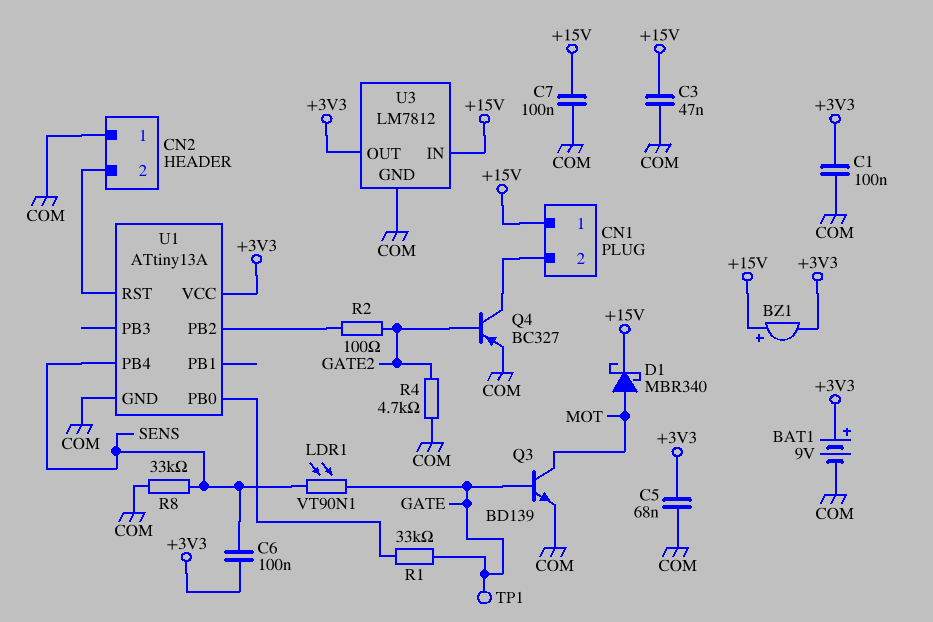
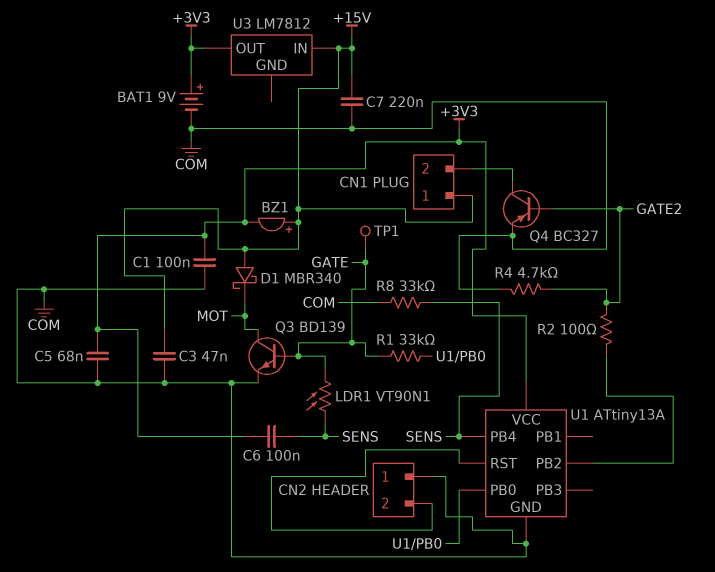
C7: 100nF (+15V, COM) -> 220nF (+15V, COM)
D1: schottky MBR340 (A MOT, K +15V) -> schottky MBR340 (A +15V, K MOT)
U3 pin GND: COM -> none

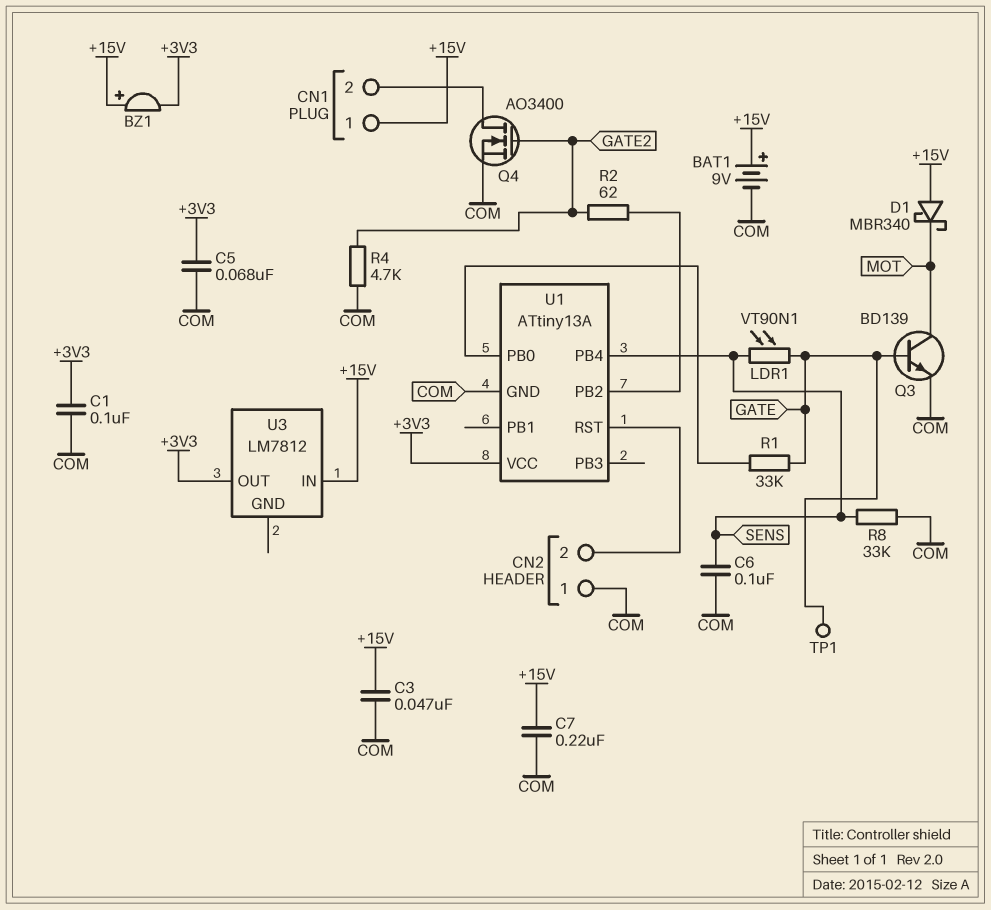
BAT1: 9V (plus +3V3, minus COM) -> 9V (plus +15V, minus COM)
C6: 100nF (+3V3, SENS) -> 100nF (COM, SENS)
Q4: PNP BC327 (B GATE2, C CN1/2, E COM) -> NMOS AO3400 (G GATE2, D CN1/2, S COM)
R2: 100 (GATE2, U1/PB2) -> 62 (GATE2, U1/PB2)

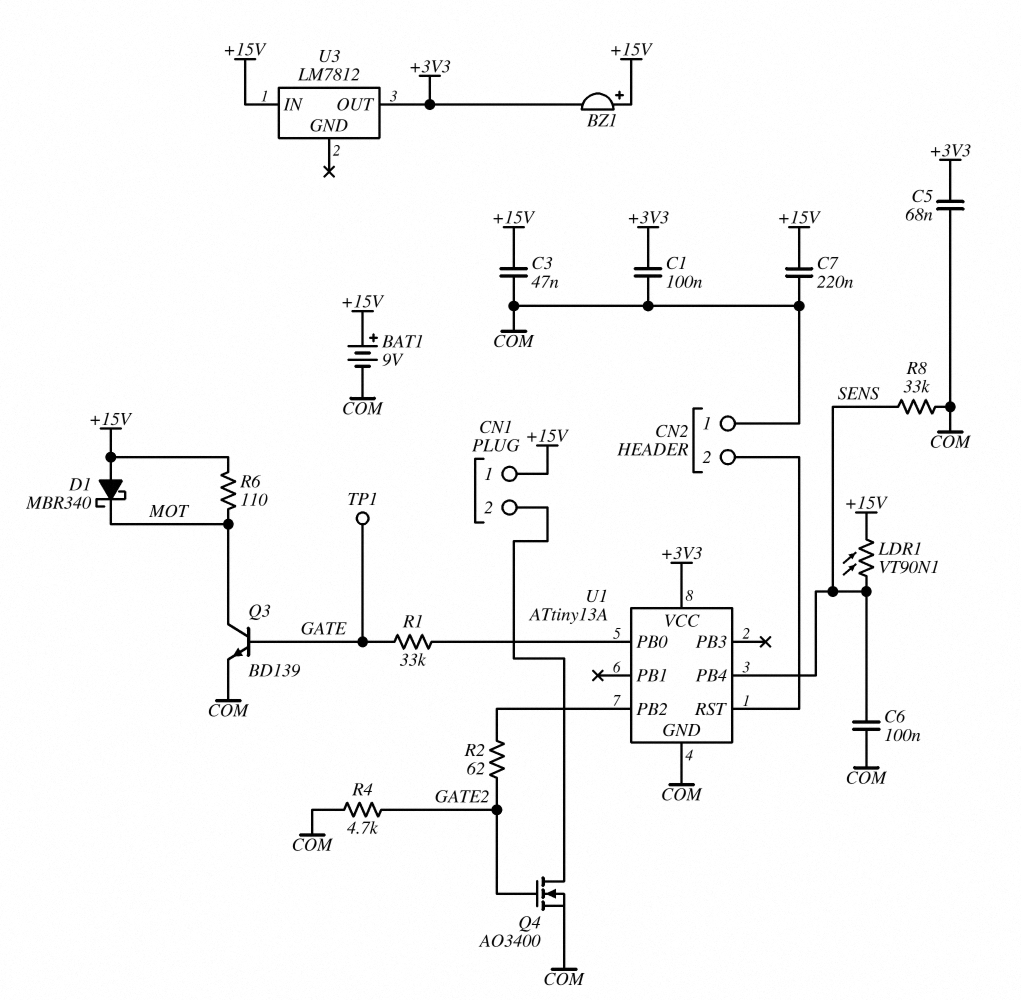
LDR1: VT90N1 (GATE, SENS) -> VT90N1 (+15V, SENS)
R6: none -> 110 (+15V, MOT)

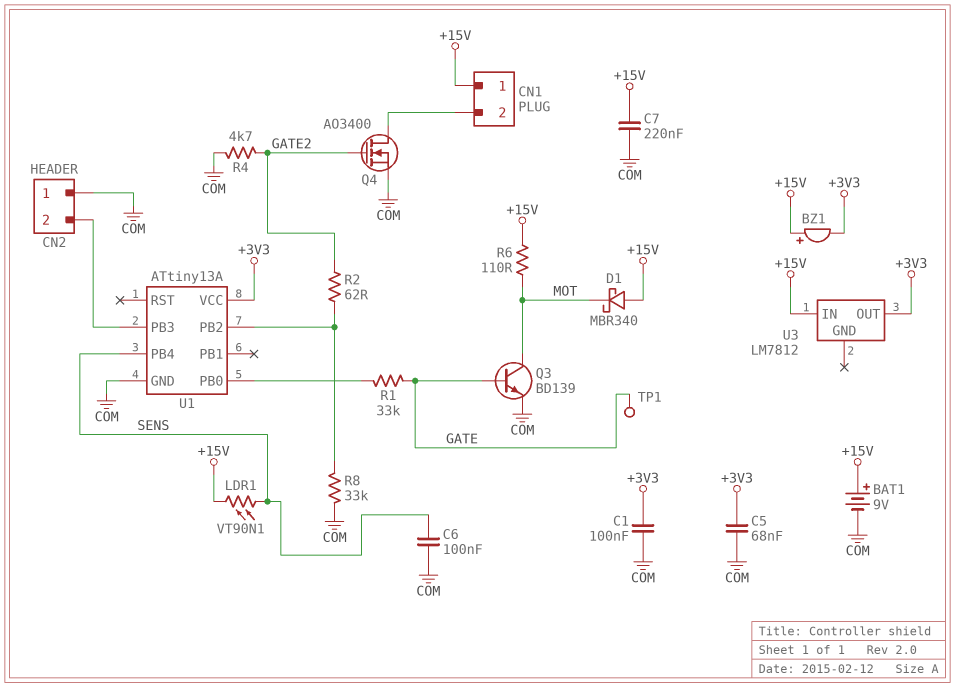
C3: 47nF (+15V, COM) -> none
R8: 33k (COM, SENS) -> 33k (COM, U1/PB2)
U1 pin PB3: none -> CN2/2
U1 pin RST: CN2/2 -> none

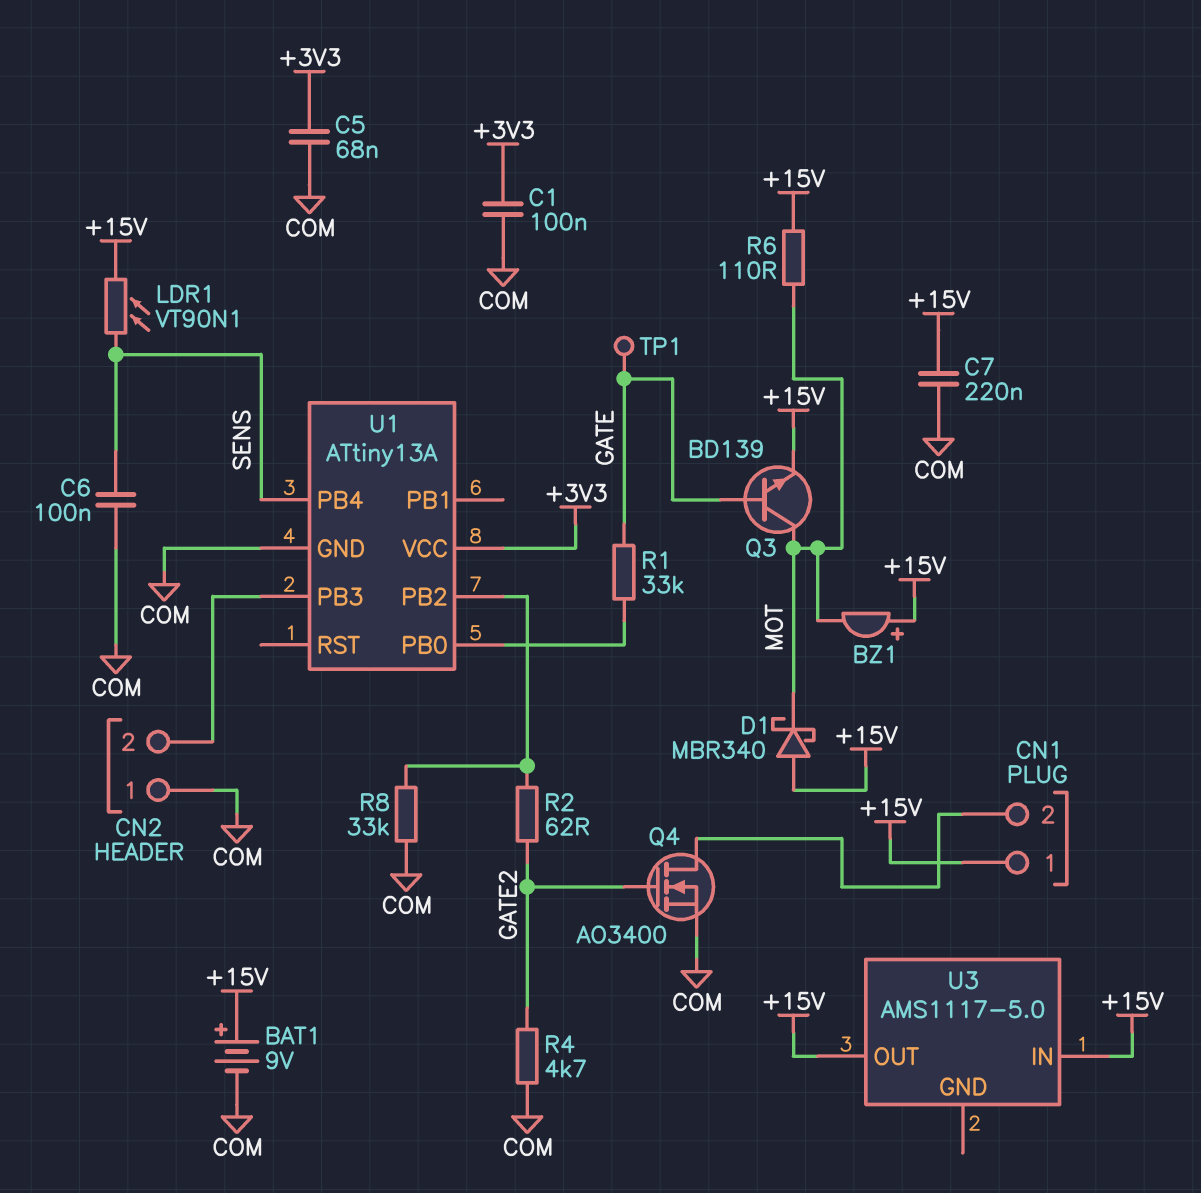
BZ1: buzzer (plus +15V, minus +3V3) -> buzzer (plus +15V, minus MOT)
Q3: NPN BD139 (B GATE, C MOT, E COM) -> NPN BD139 (B GATE, C MOT, E +15V)
U3: LM7812 -> AMS1117-5.0
U3 pin OUT: +3V3 -> +15V

